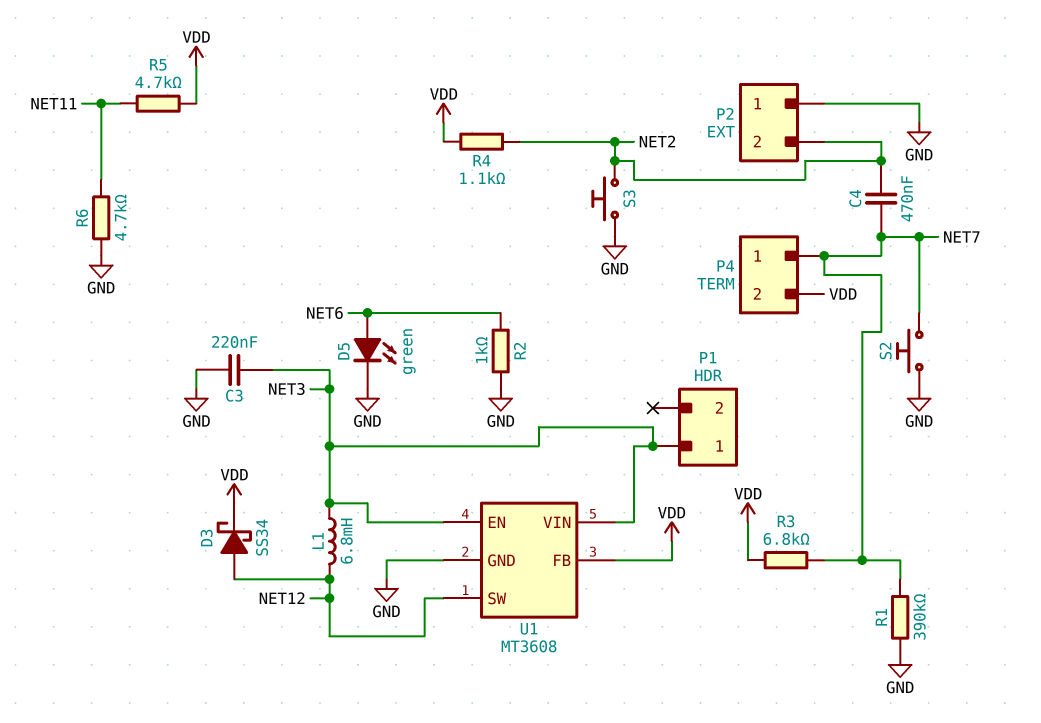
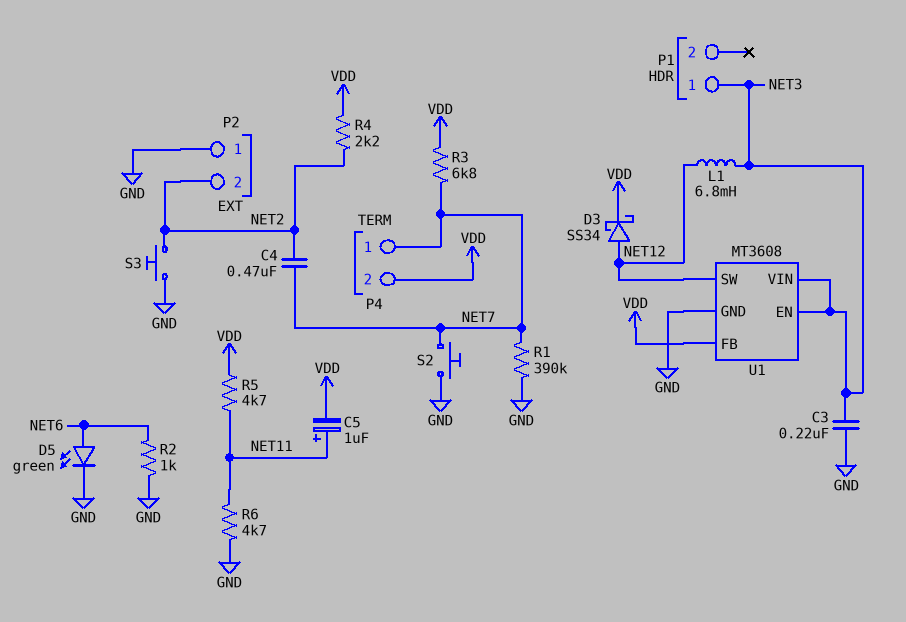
C5: none -> 1uF (plus NET11, minus VDD)
R4: 1.1k (NET2, VDD) -> 2.2k (NET2, VDD)

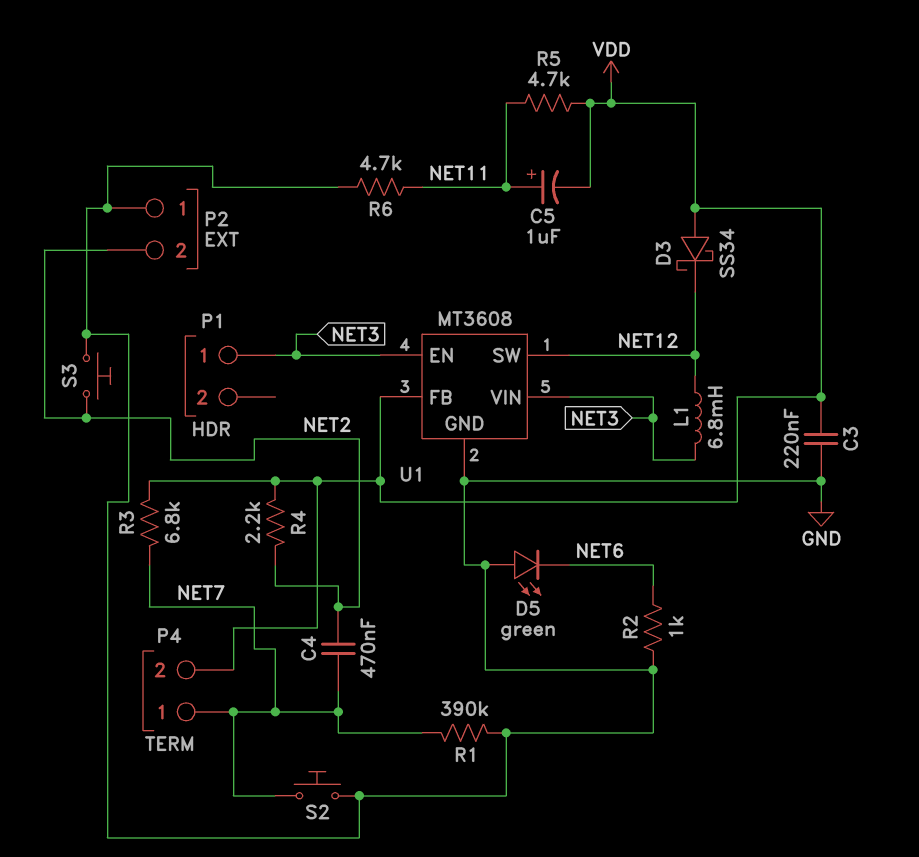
C3: 220nF (GND, NET3) -> 220nF (GND, VDD)
D3: schottky SS34 (A NET12, K VDD) -> schottky SS34 (A VDD, K NET12)
D5: LED green (A NET6, K GND) -> LED green (A GND, K NET6)

